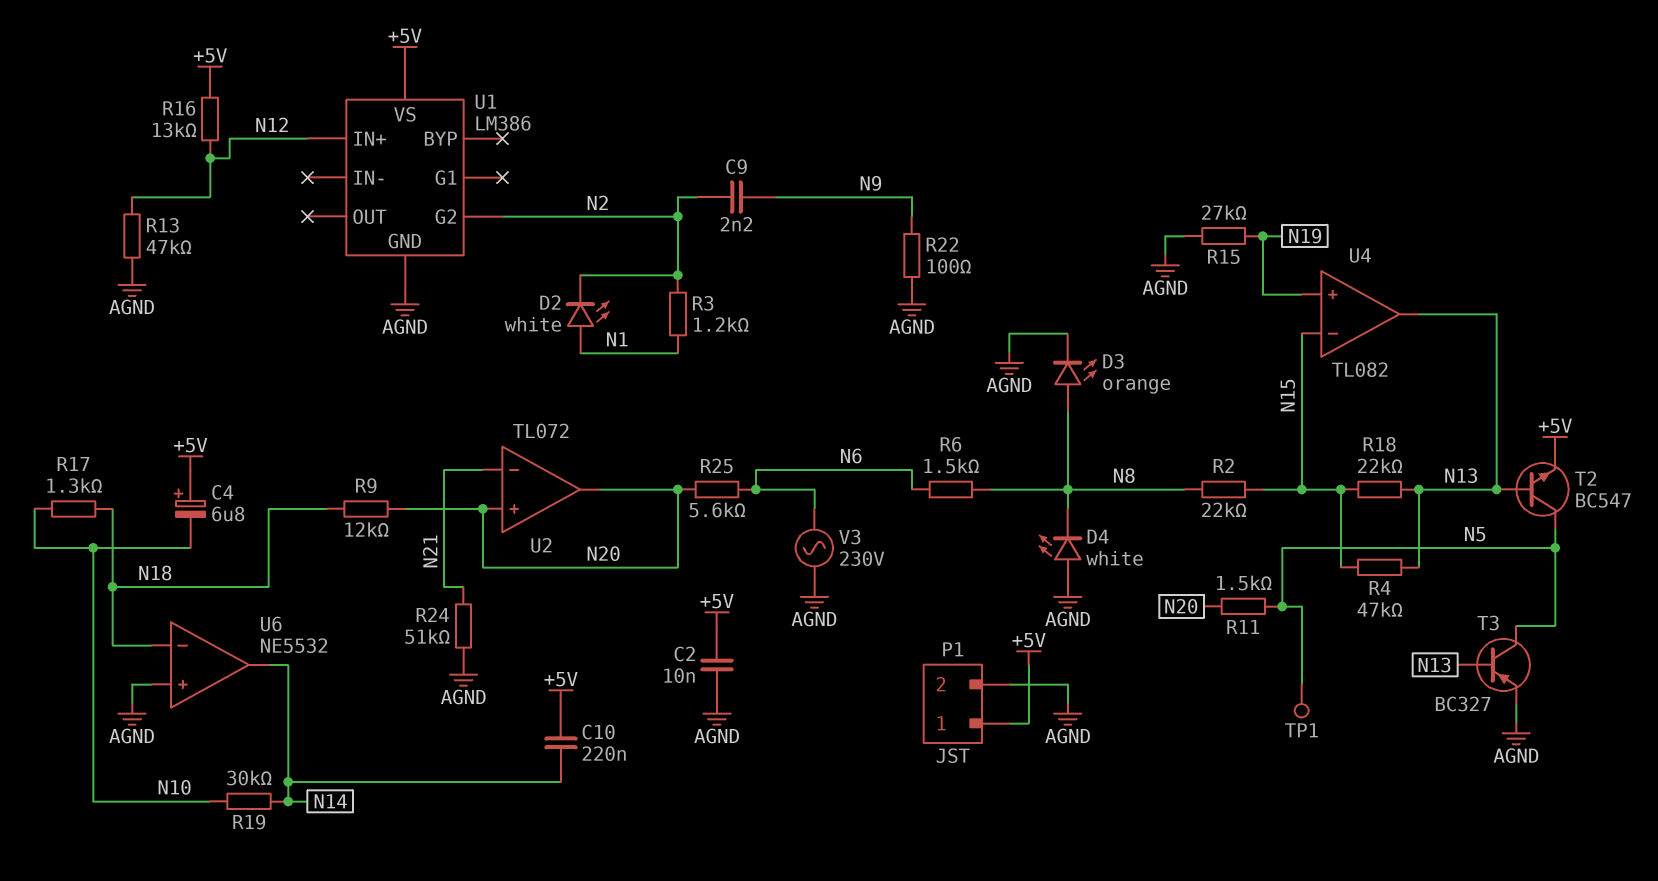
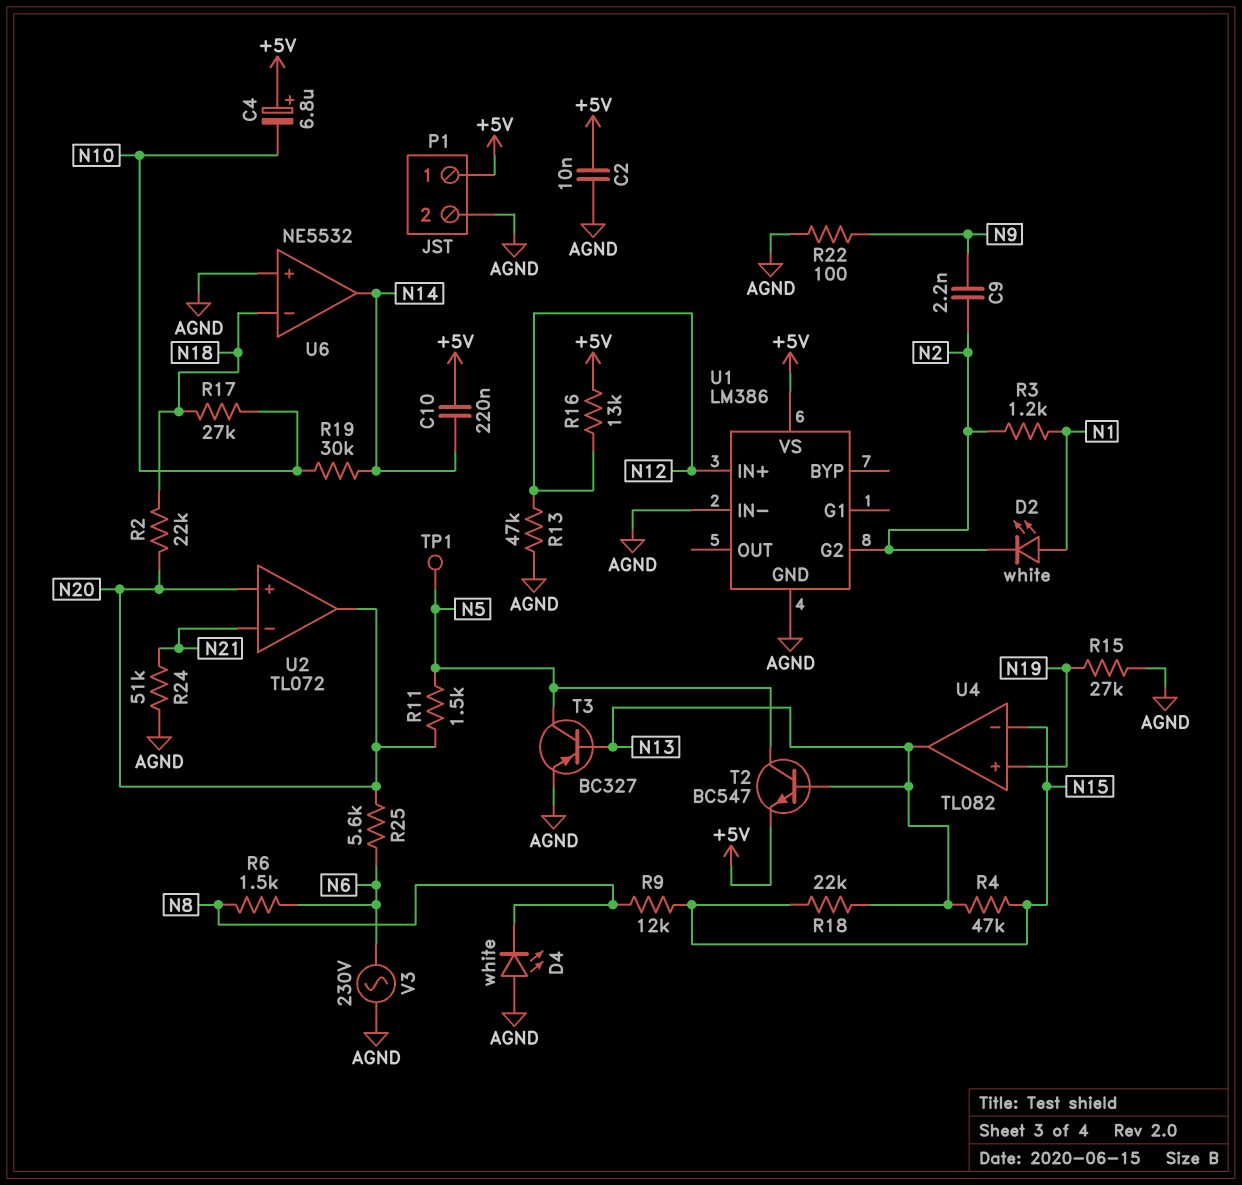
D3: LED orange (A N8, K AGND) -> none
R2: 22k (N8, N15) -> 22k (N18, N20)
R9: 12k (N18, N20) -> 12k (N8, N15)
R17: 1.3k (N10, N18) -> 27k (N10, N18)
U1 pin IN-: none -> AGND

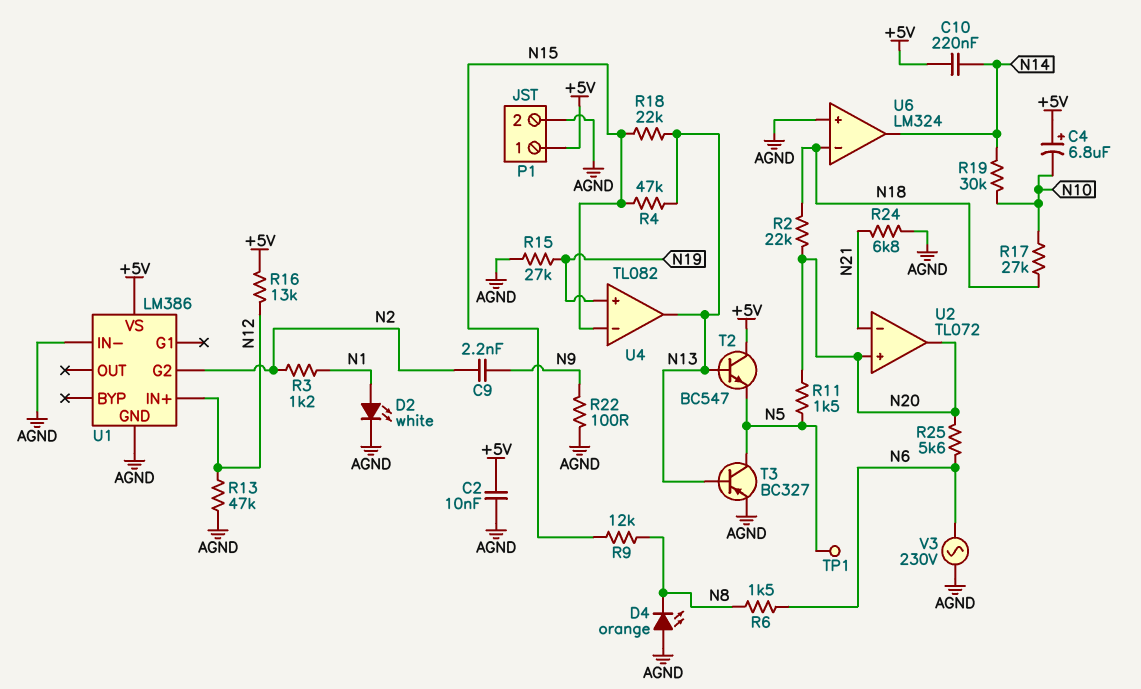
D2: LED white (A N1, K N2) -> LED white (A N1, K AGND)
D4: LED white (A AGND, K N8) -> LED orange (A AGND, K N8)
R24: 51k (AGND, N21) -> 6.8k (AGND, N21)
T2: NPN BC547 (B N13, C N5, E +5V) -> NPN BC547 (B N13, C +5V, E N5)
U6: NE5532 -> LM324

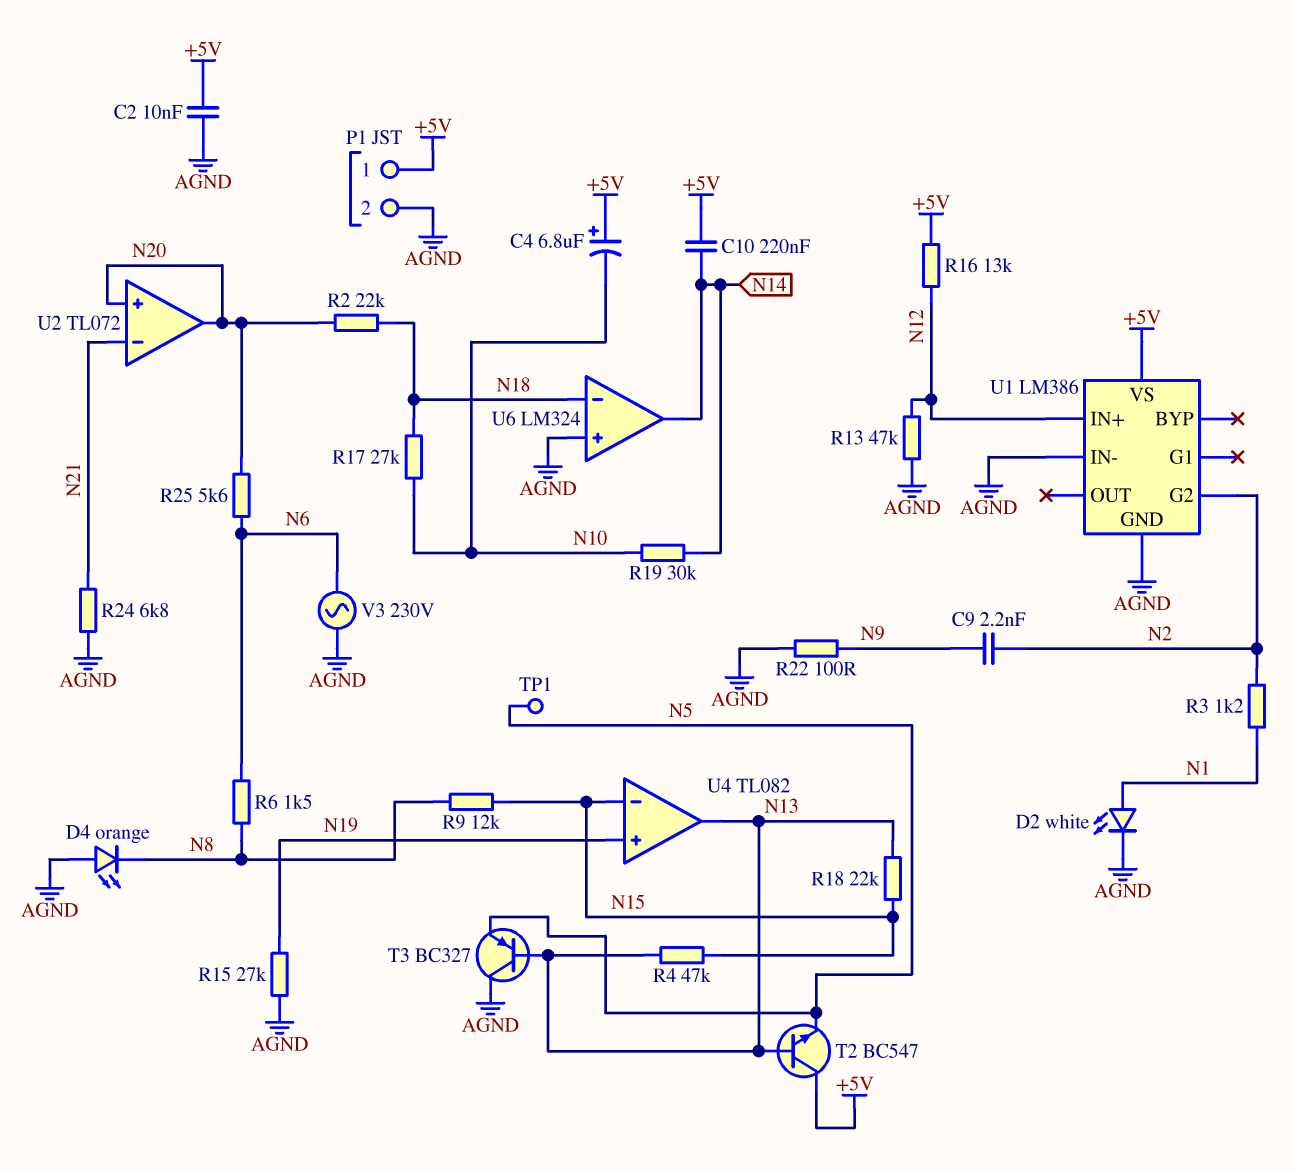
R11: 1.5k (N5, N20) -> none
T3: PNP BC327 (B N13, C N5, E AGND) -> PNP BC327 (B N13, C AGND, E N5)

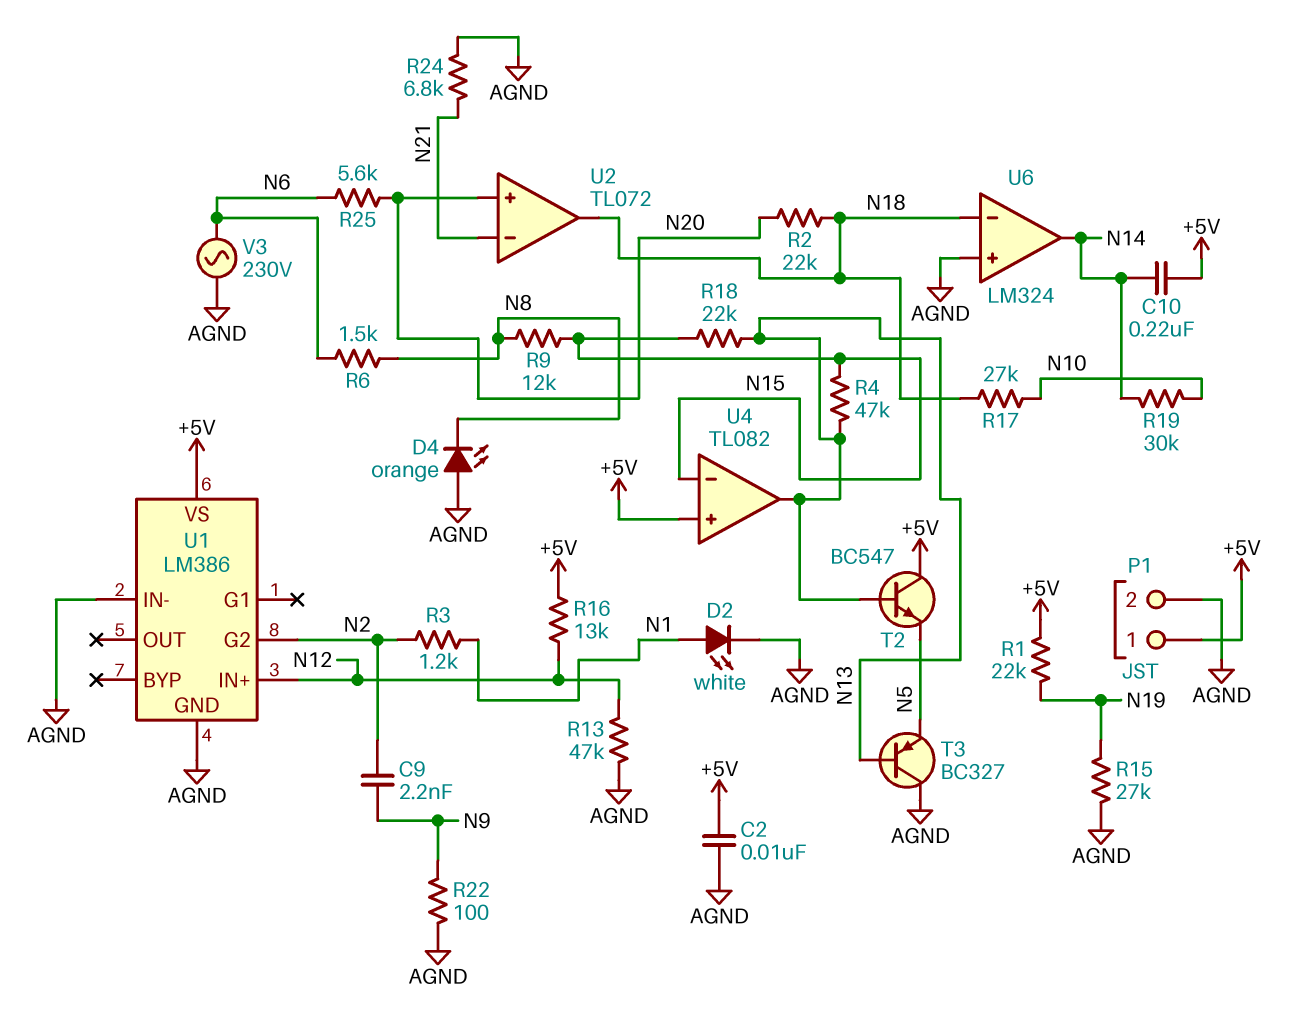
C4: 6.8uF (plus +5V, minus N10) -> none
R1: none -> 22k (+5V, N19)
TP1: test point (N5) -> none
U2 pin out: N20 -> N18
U4 pin in+: N19 -> +5V

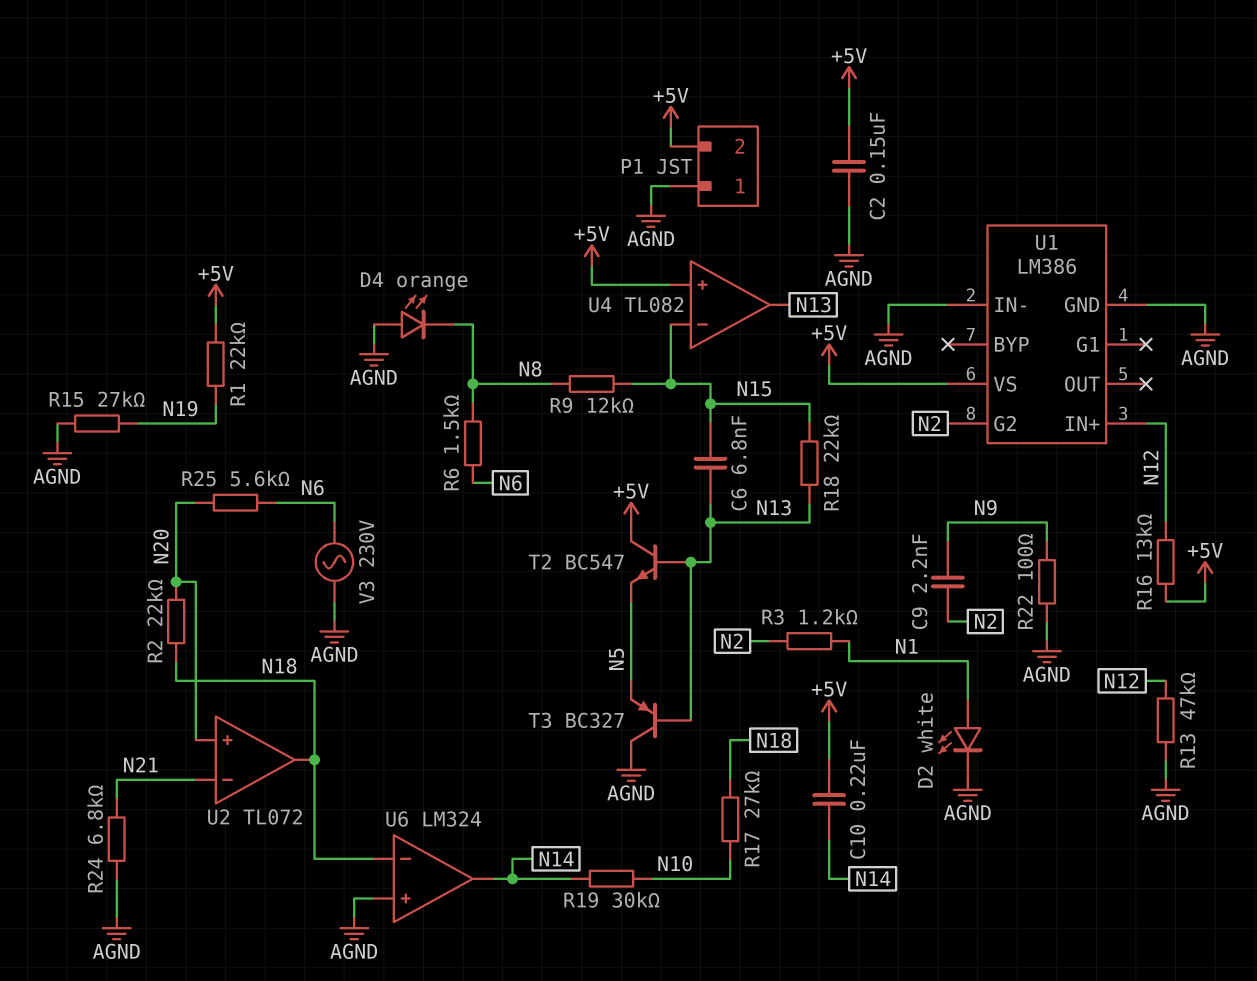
C2: 10nF (+5V, AGND) -> 150nF (+5V, AGND)
C6: none -> 6.8nF (N13, N15)
P1 pin 1: +5V -> AGND
P1 pin 2: AGND -> +5V
R4: 47k (N13, N15) -> none

